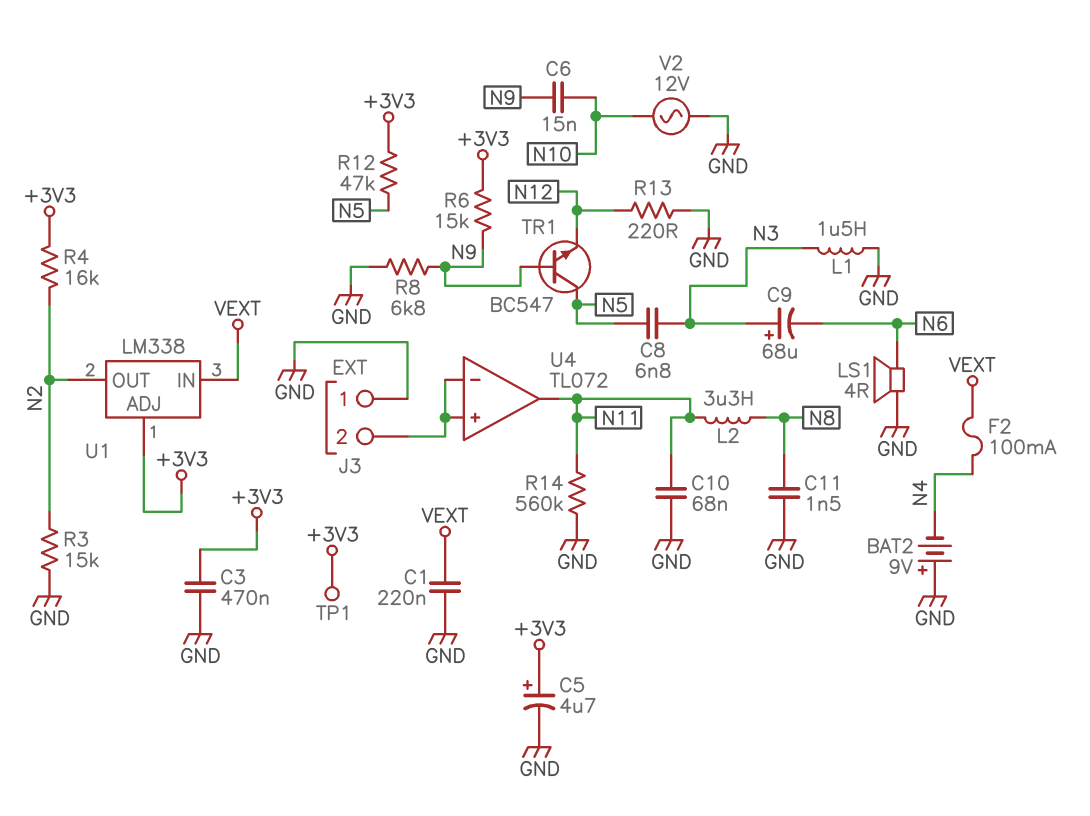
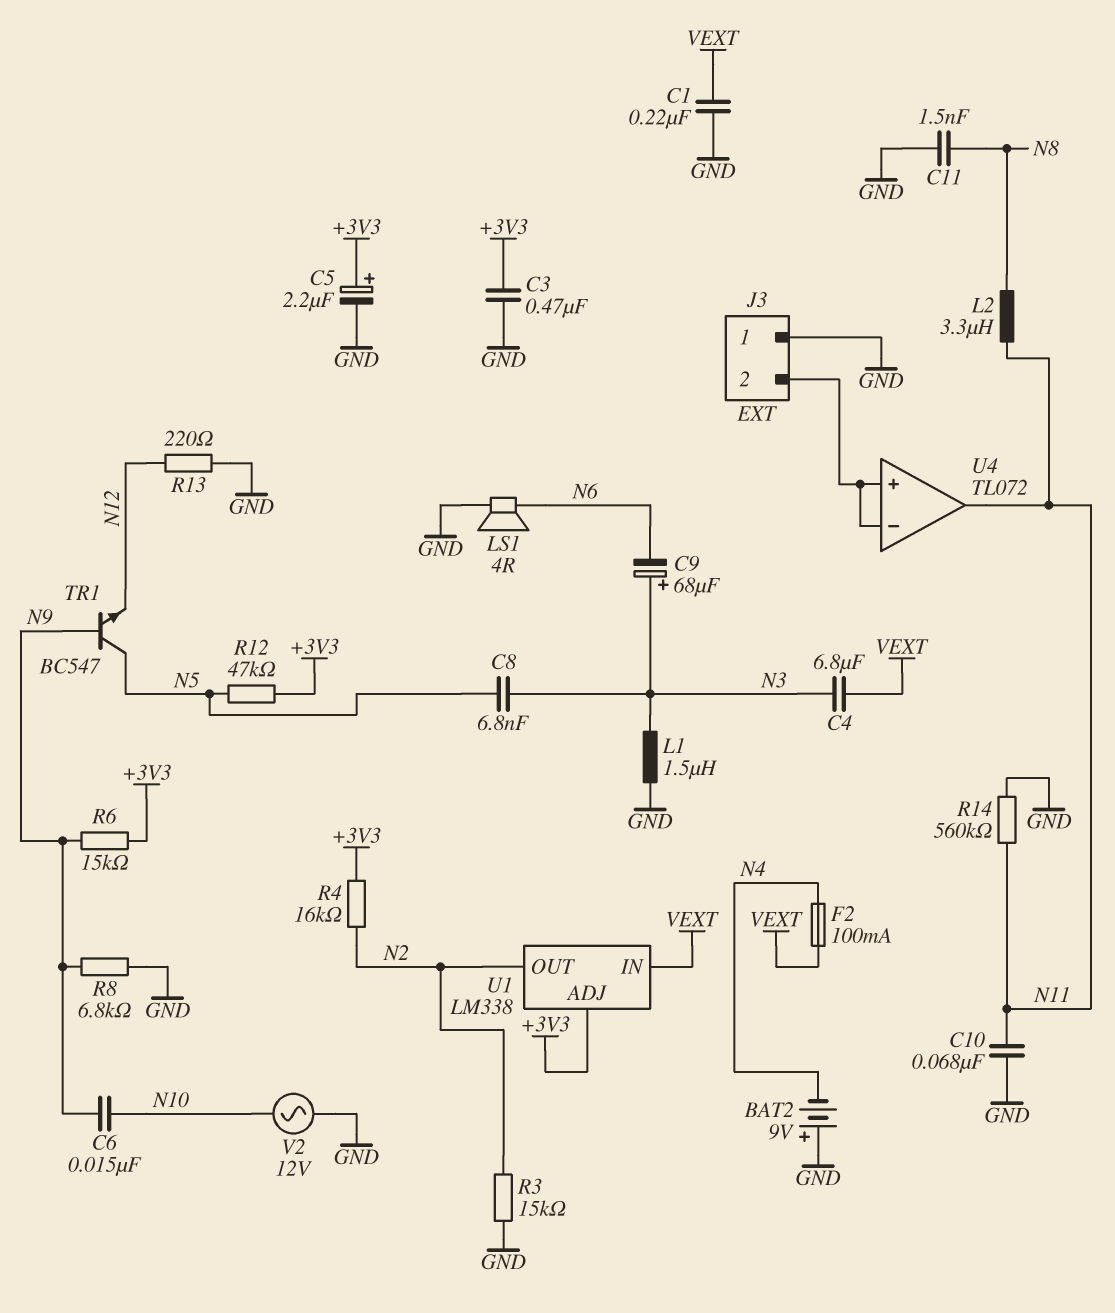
C4: none -> 6.8uF (N3, VEXT)
C5: 4.7uF (plus +3V3, minus GND) -> 2.2uF (plus +3V3, minus GND)
TP1: test point (+3V3) -> none

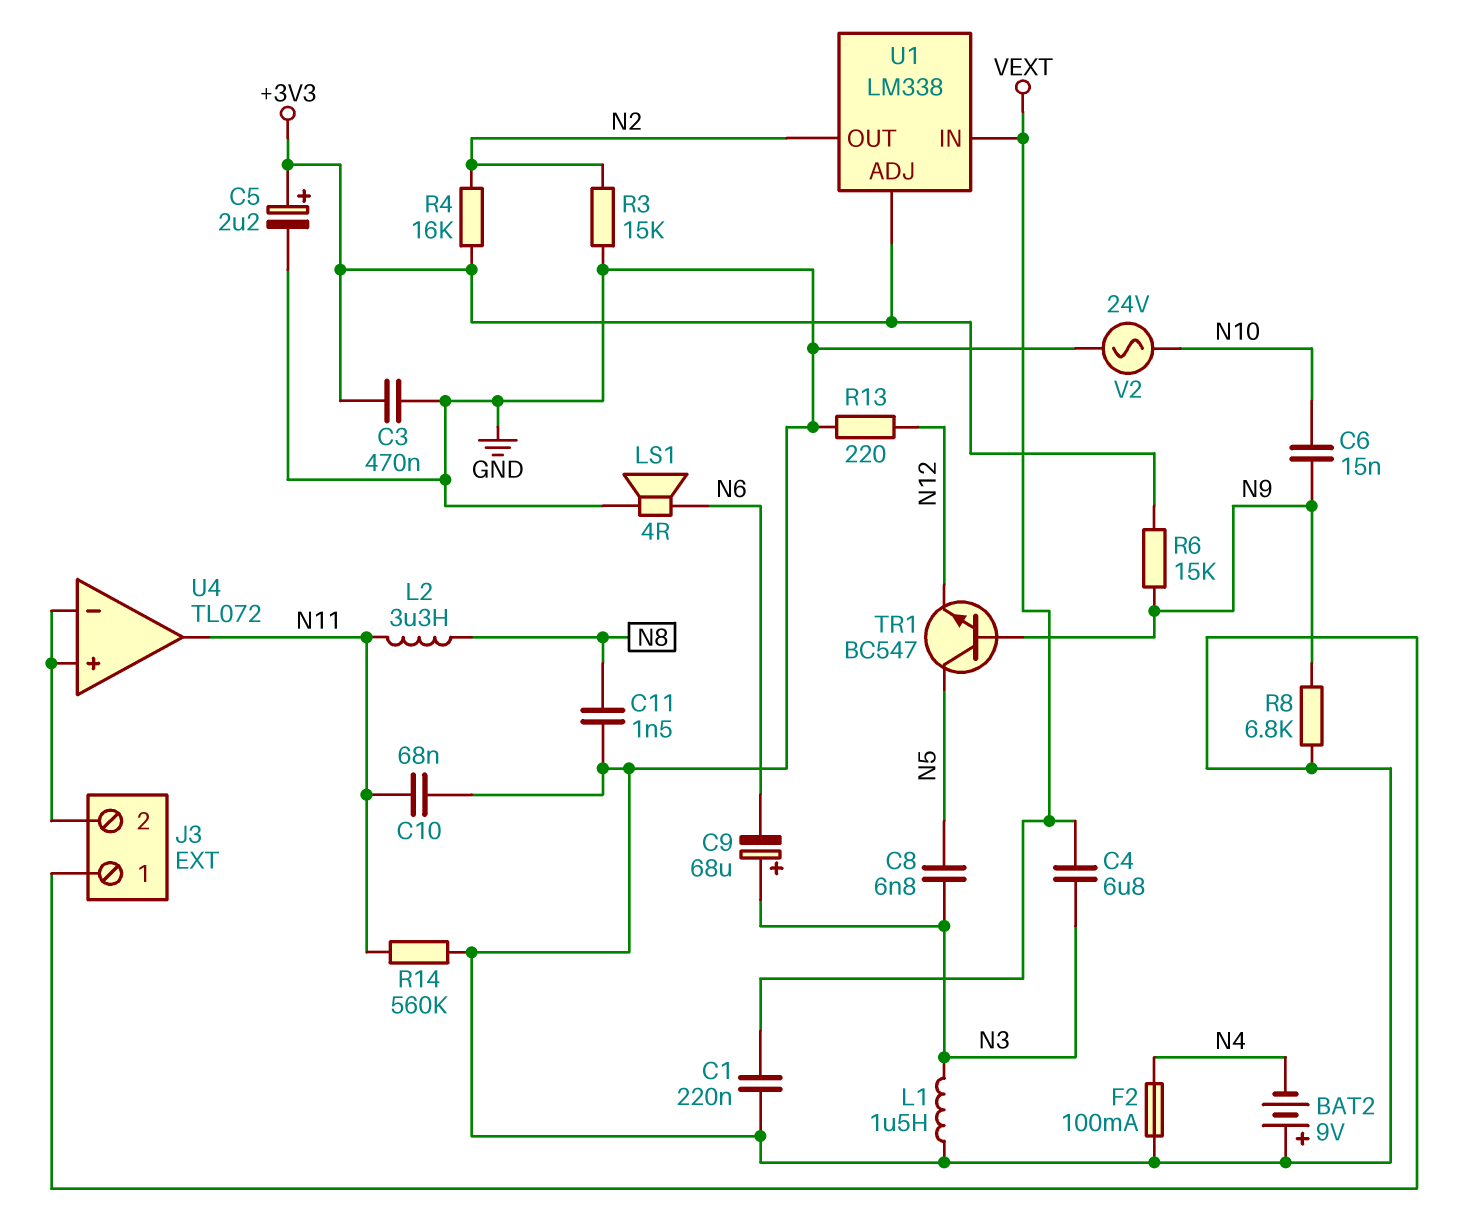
F2: 100mA (N4, VEXT) -> 100mA (GND, N4)
R12: 47k (+3V3, N5) -> none
V2: AC 12V (GND, N10) -> AC 24V (GND, N10)

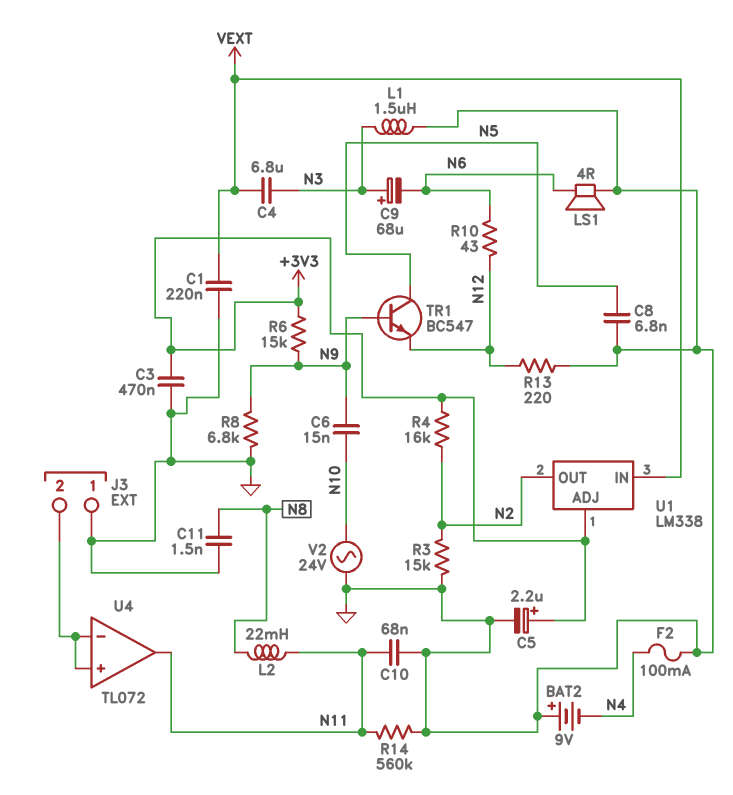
C8: 6.8nF (N3, N5) -> 6.8nF (GND, N5)
L2: 3.3uH (N8, N11) -> 22mH (N8, N11)
R10: none -> 43 (N6, N12)

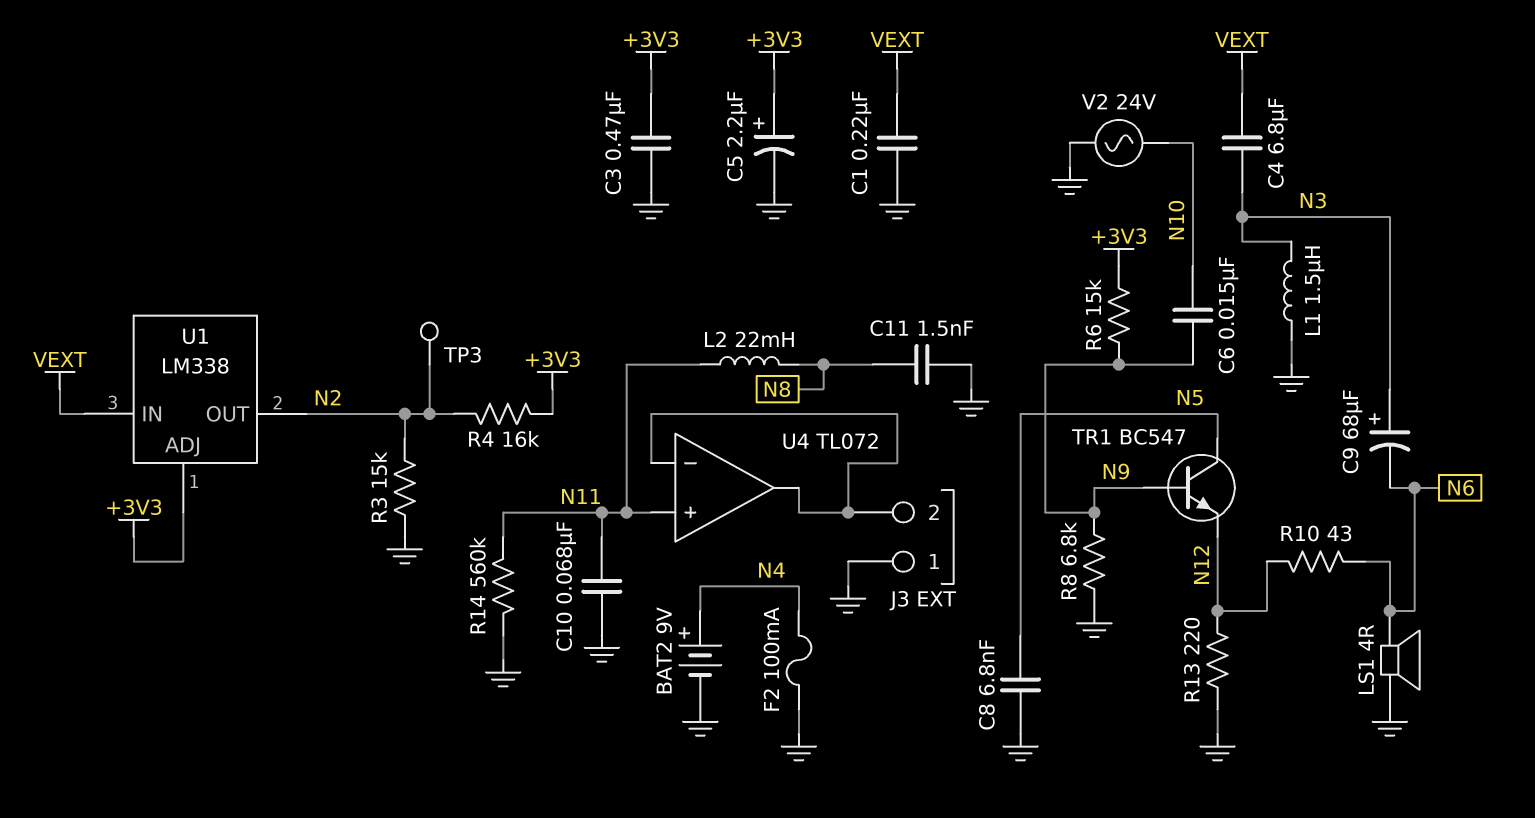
BAT2: 9V (plus GND, minus N4) -> 9V (plus N4, minus GND)
TP3: none -> test point (N2)
U4 pin in+: J3/2 -> N11
U4 pin out: N11 -> J3/2

